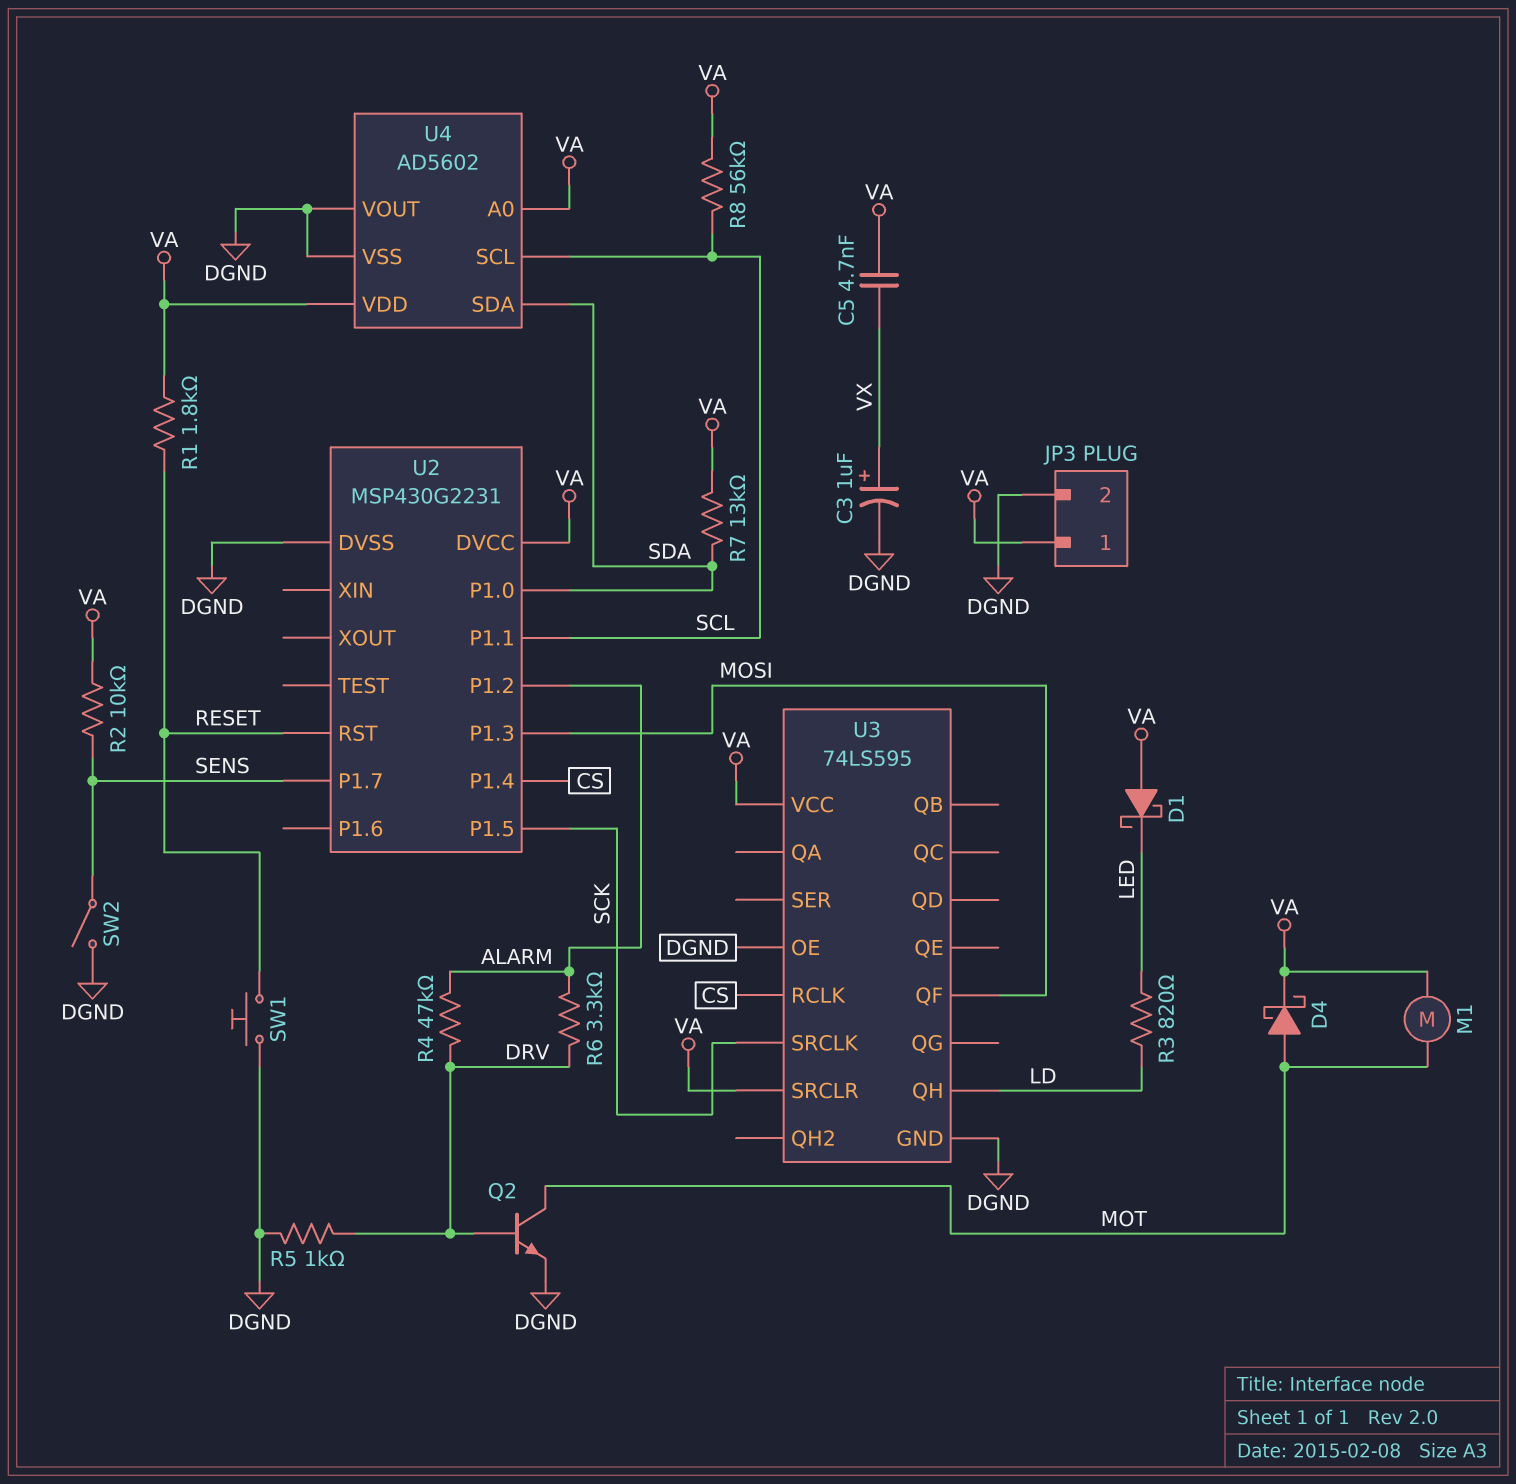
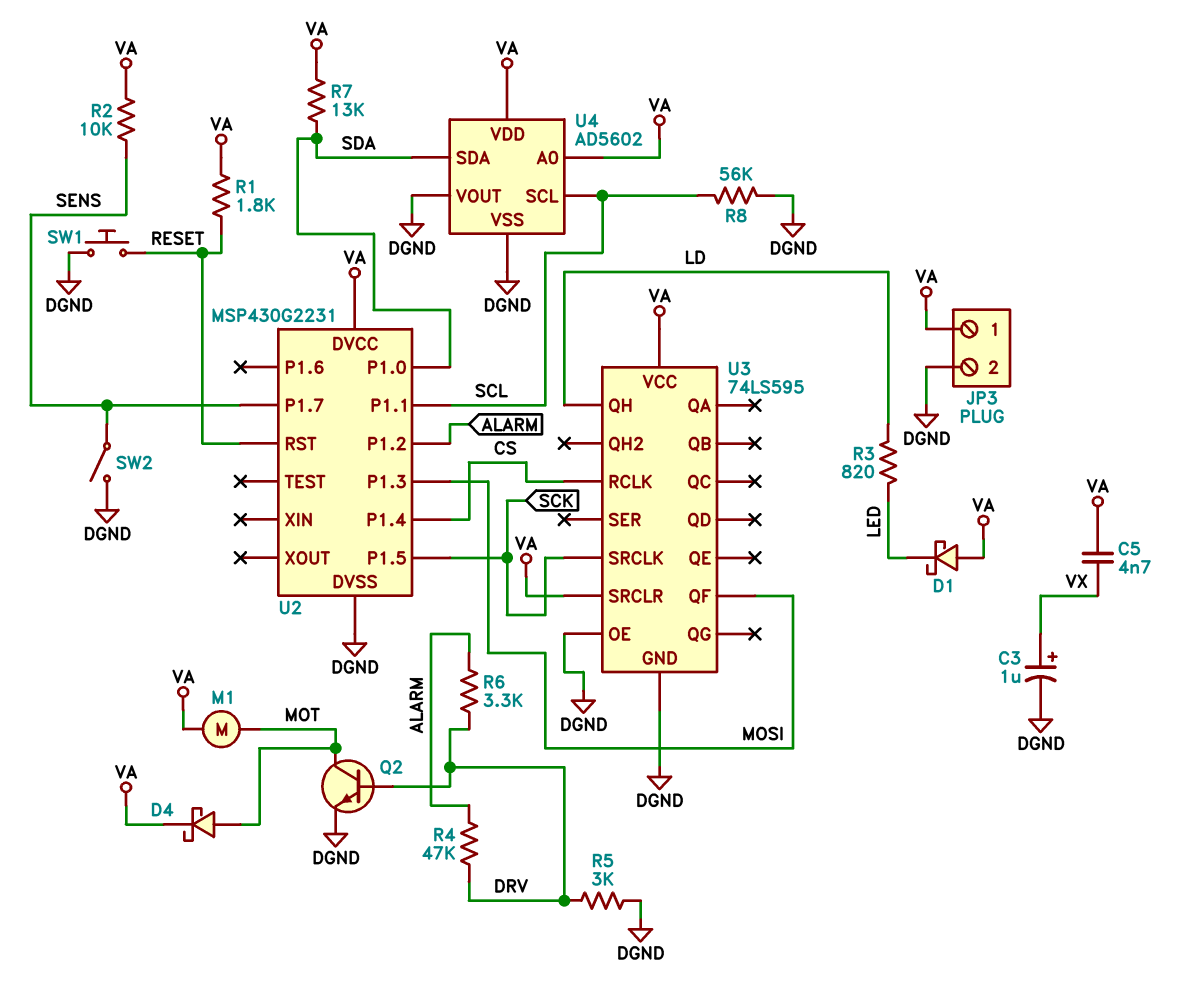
R5: 1k (DGND, DRV) -> 3k (DGND, DRV)
R8: 56k (SCL, VA) -> 56k (DGND, SCL)

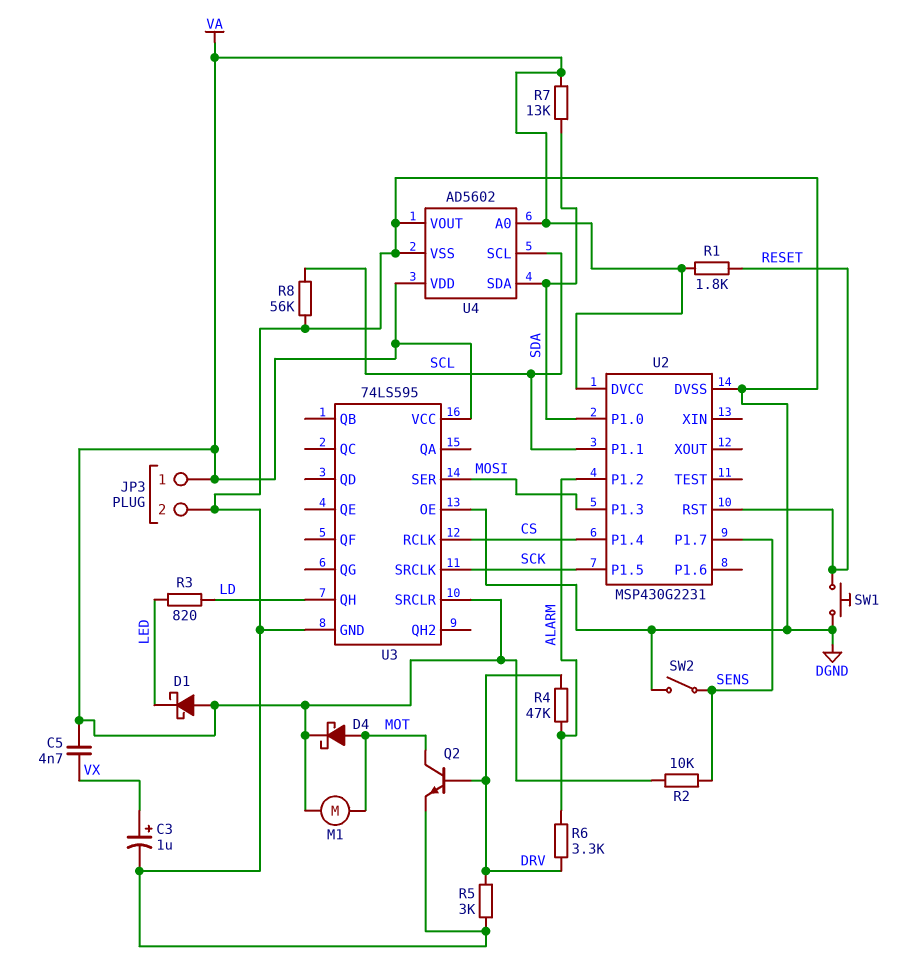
U3 pin QF: MOSI -> none
U3 pin SER: none -> MOSI

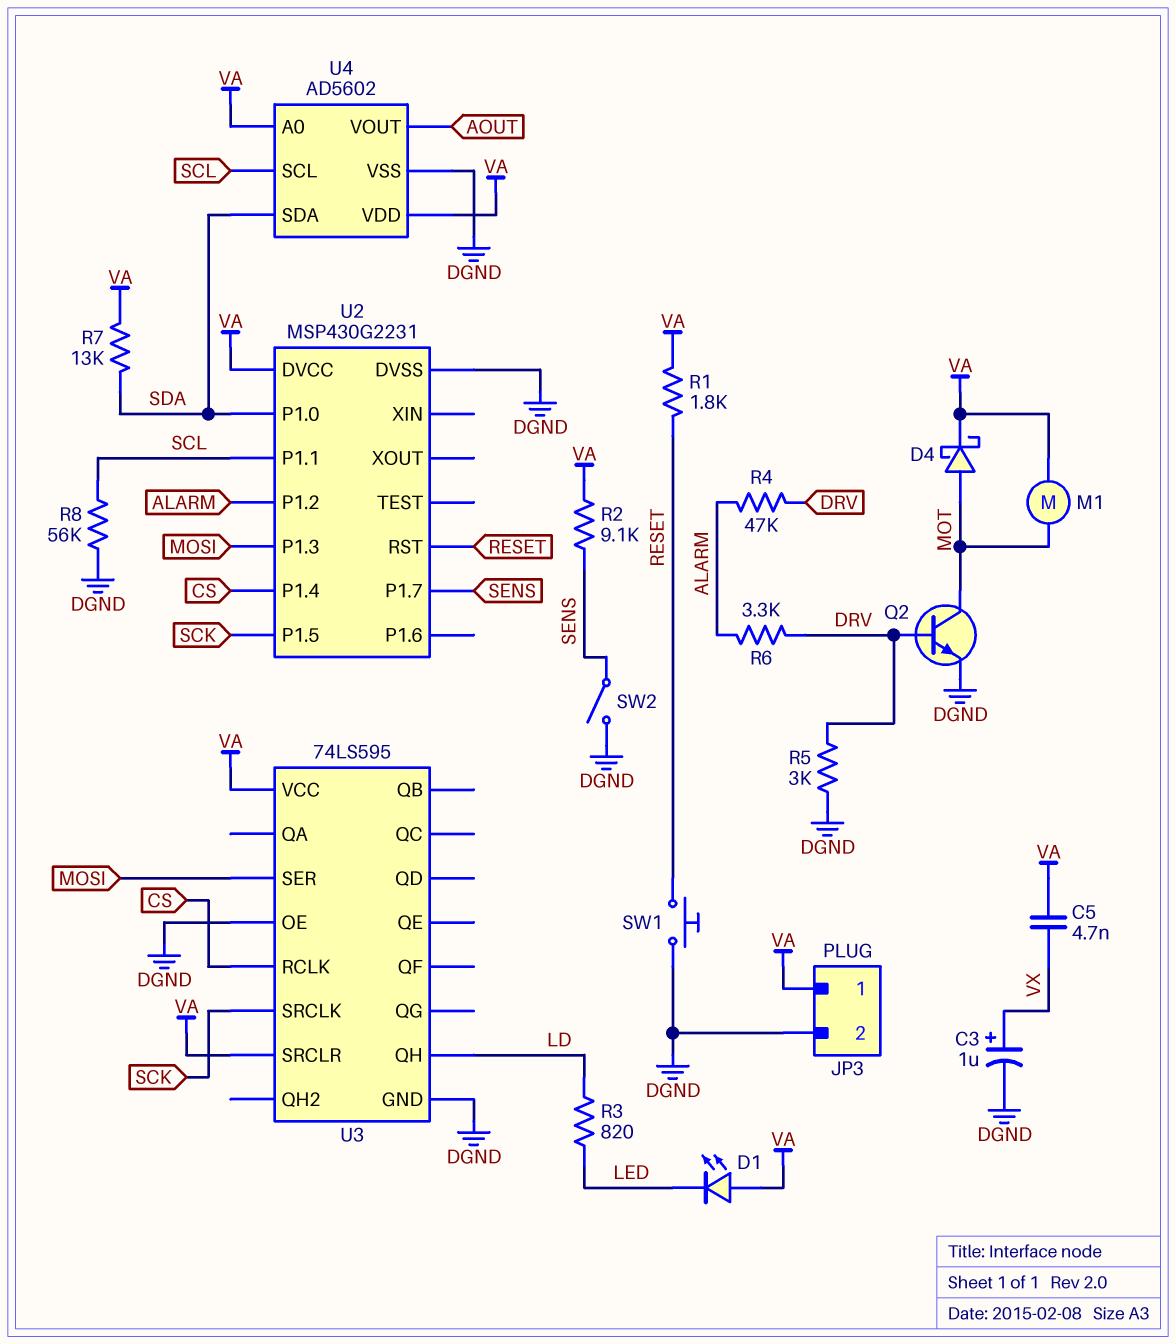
D1: schottky (A VA, K LED) -> LED (A VA, K LED)
R2: 10k (SENS, VA) -> 9.1k (SENS, VA)
U4 pin VOUT: DGND -> AOUT

